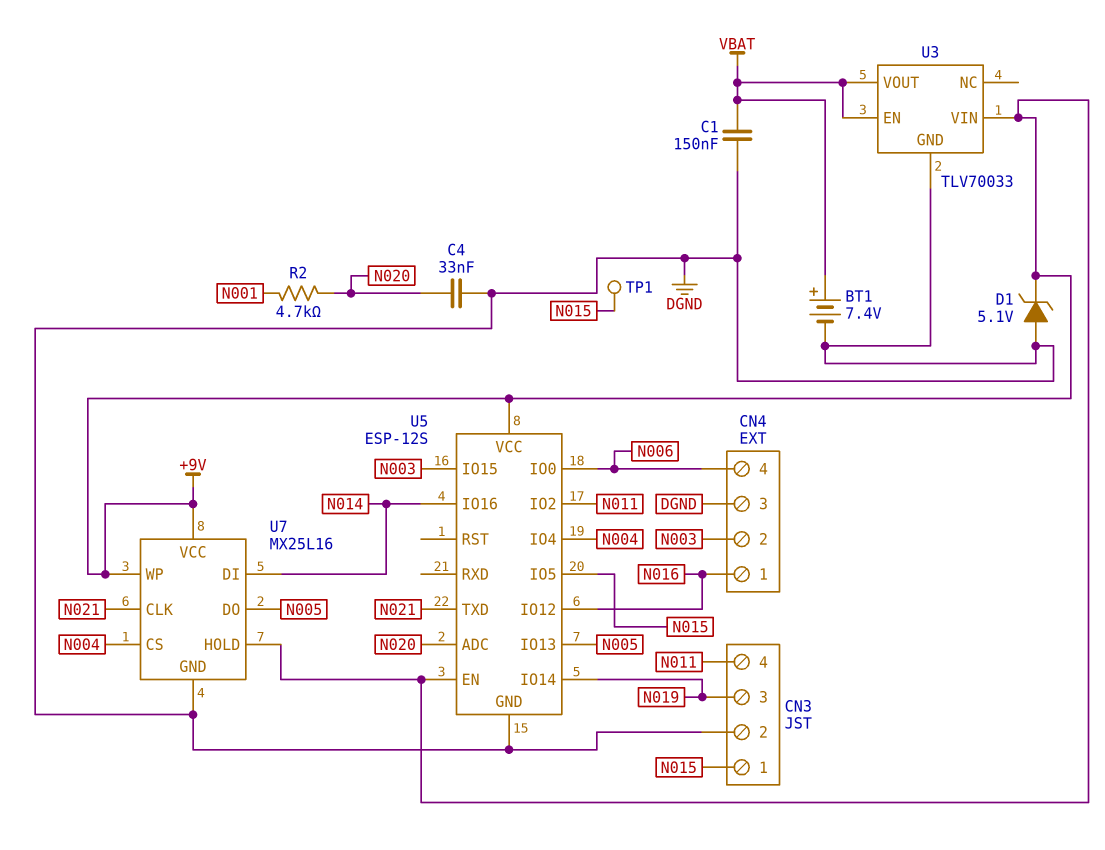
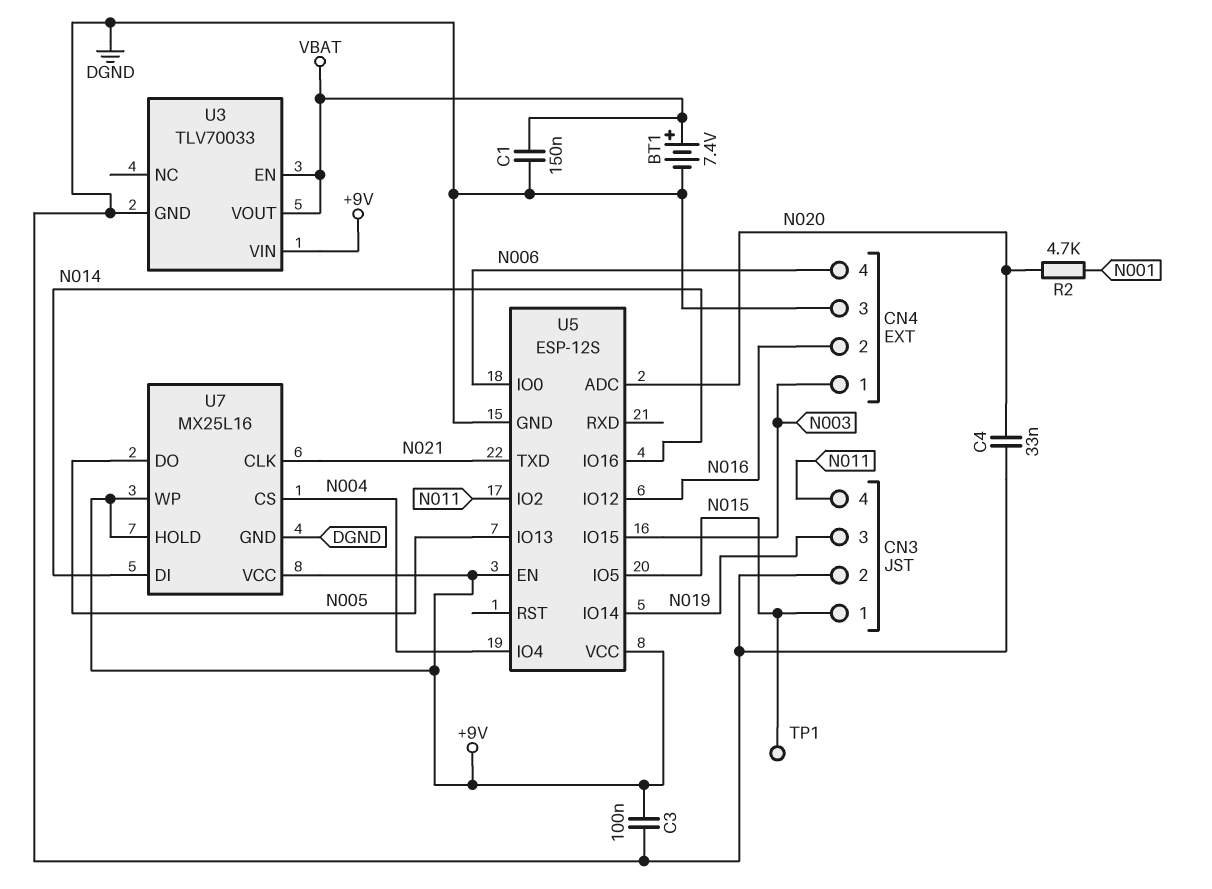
C3: none -> 100nF (+9V, DGND)
CN4 pin 1: N016 -> N003
CN4 pin 2: N003 -> N016
D1: zener 5.1V (A DGND, K +9V) -> none

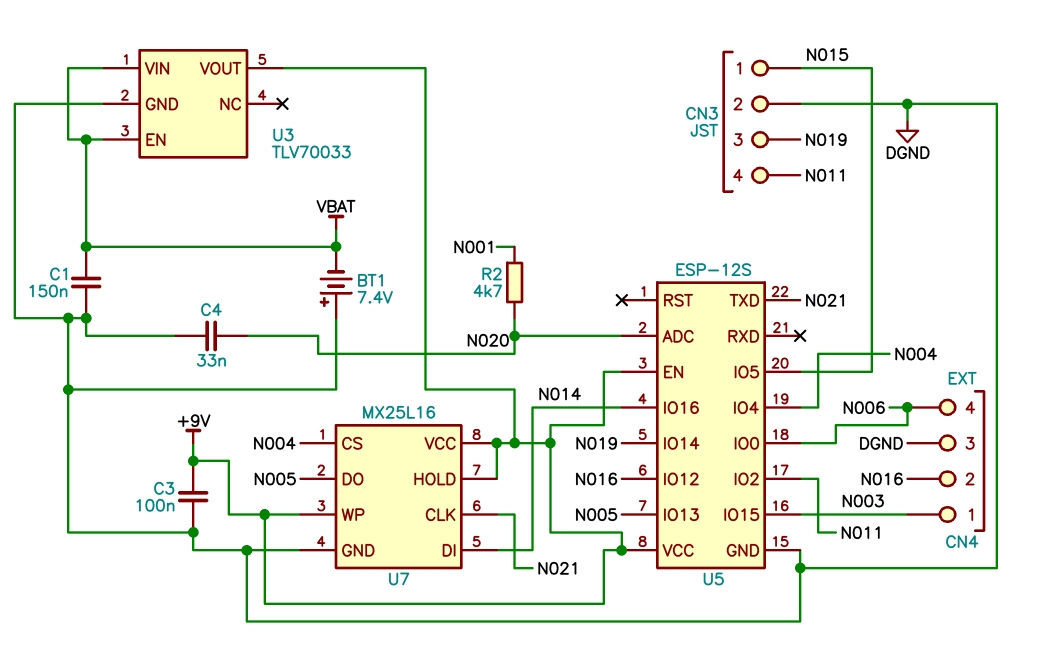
BT1: 7.4V (plus VBAT, minus DGND) -> 7.4V (plus DGND, minus VBAT)
TP1: test point (N015) -> none
U3 pin VIN: +9V -> VBAT
U3 pin VOUT: VBAT -> +9V

